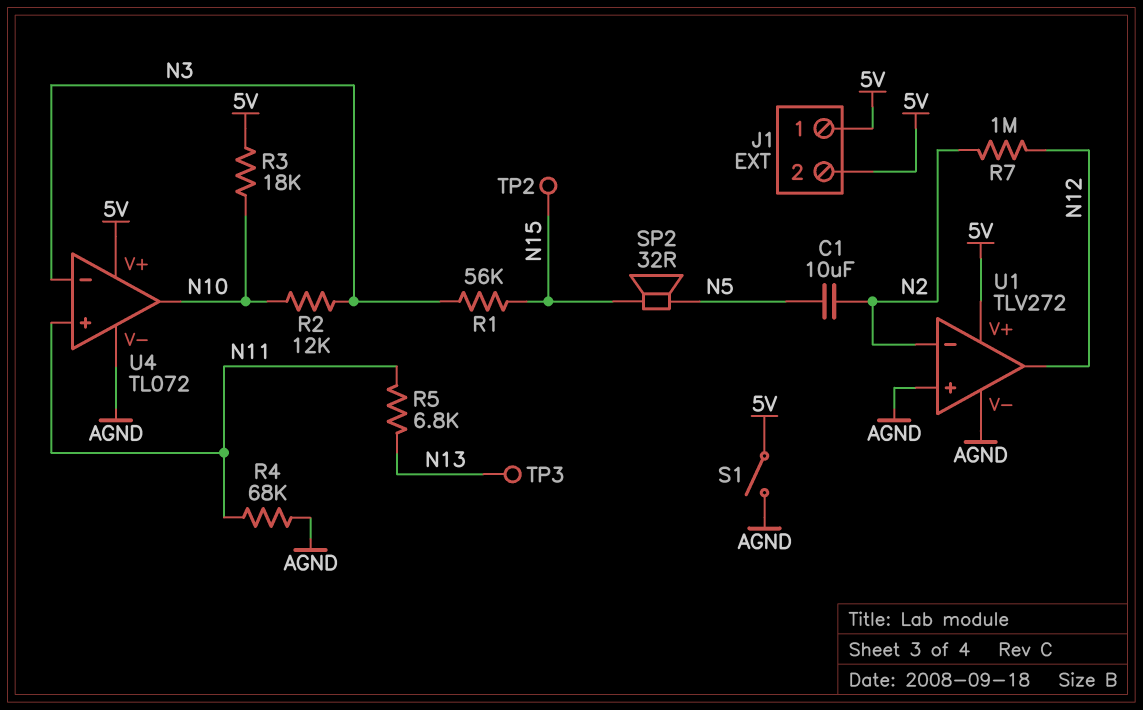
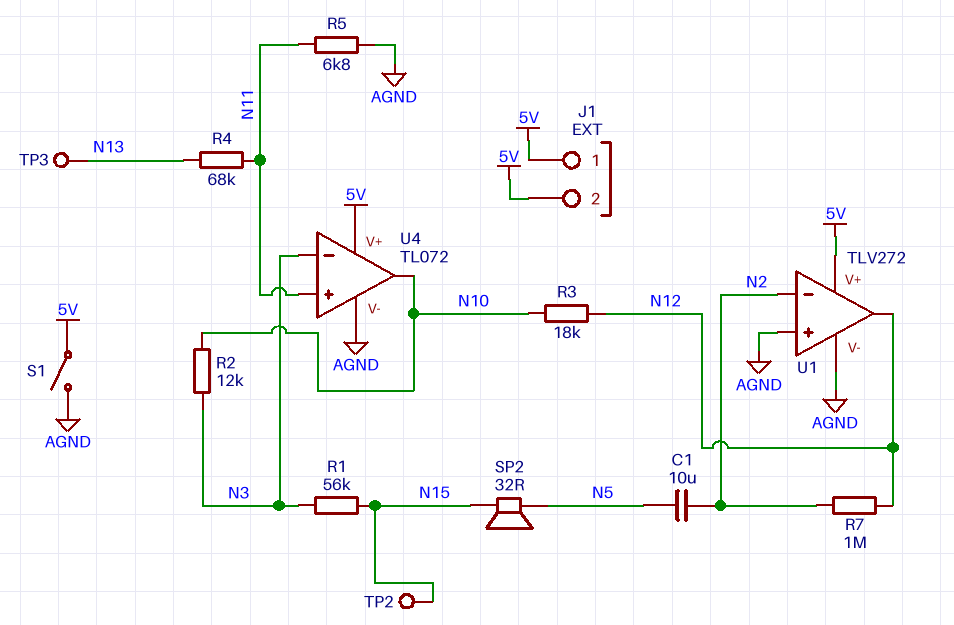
R3: 18k (5V, N10) -> 18k (N10, N12)
R4: 68k (AGND, N11) -> 68k (N11, N13)
R5: 6.8k (N11, N13) -> 6.8k (AGND, N11)

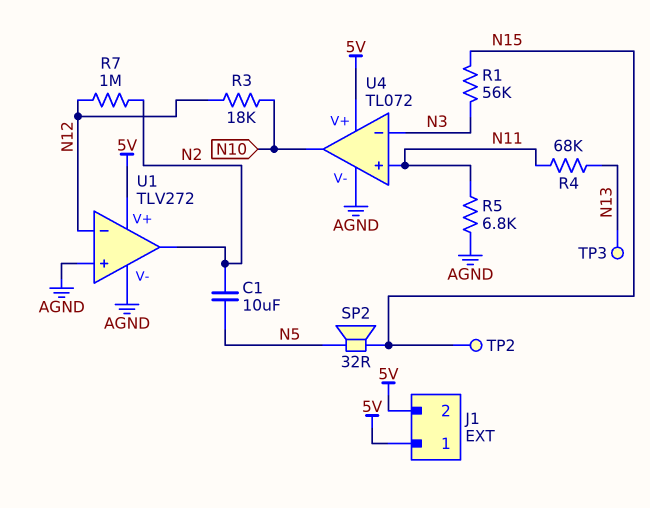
R2: 12k (N3, N10) -> none
S1: switch (5V, AGND) -> none
U1 pin in-: N2 -> N12
U1 pin out: N12 -> N2

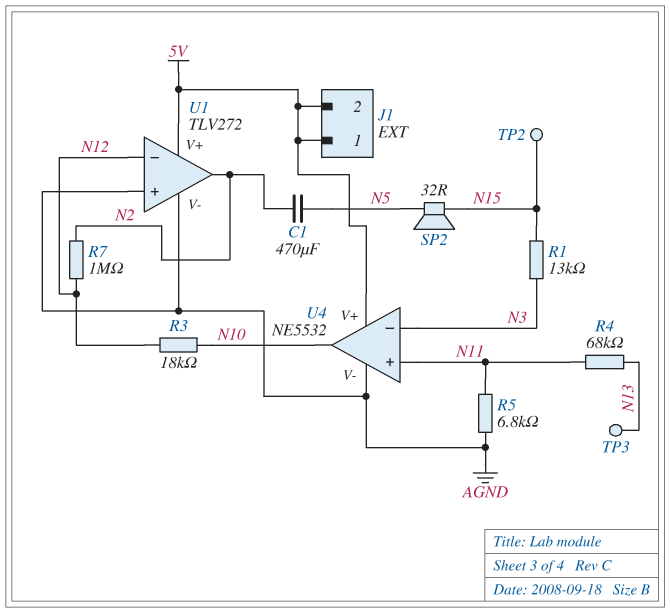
C1: 10uF (N2, N5) -> 470uF (N2, N5)
R1: 56k (N3, N15) -> 13k (N3, N15)
U4: TL072 -> NE5532

